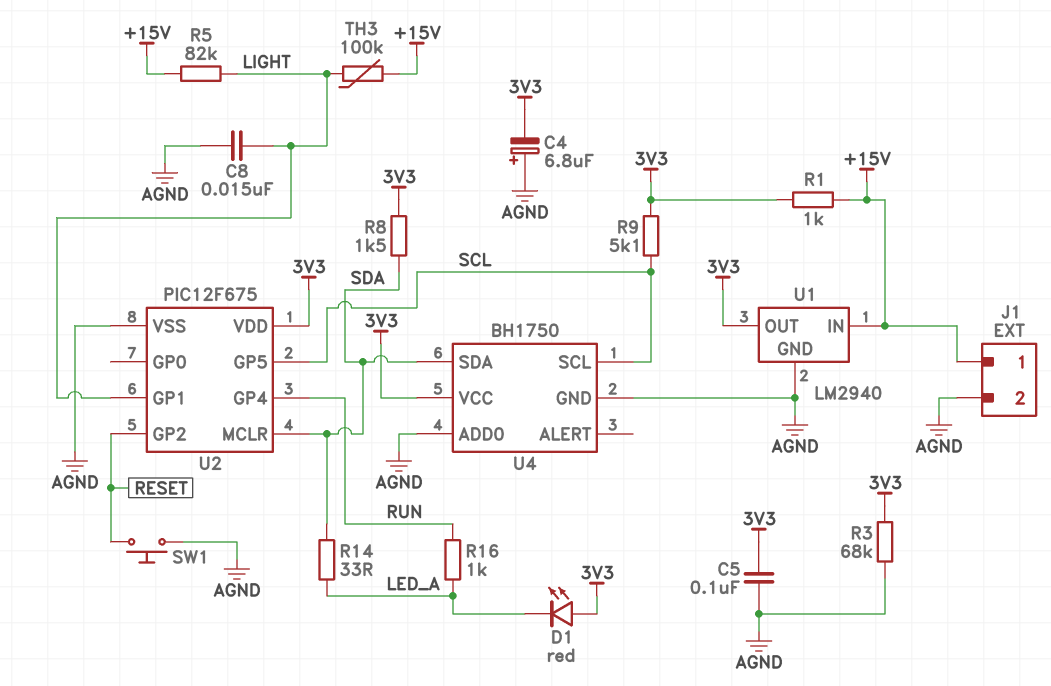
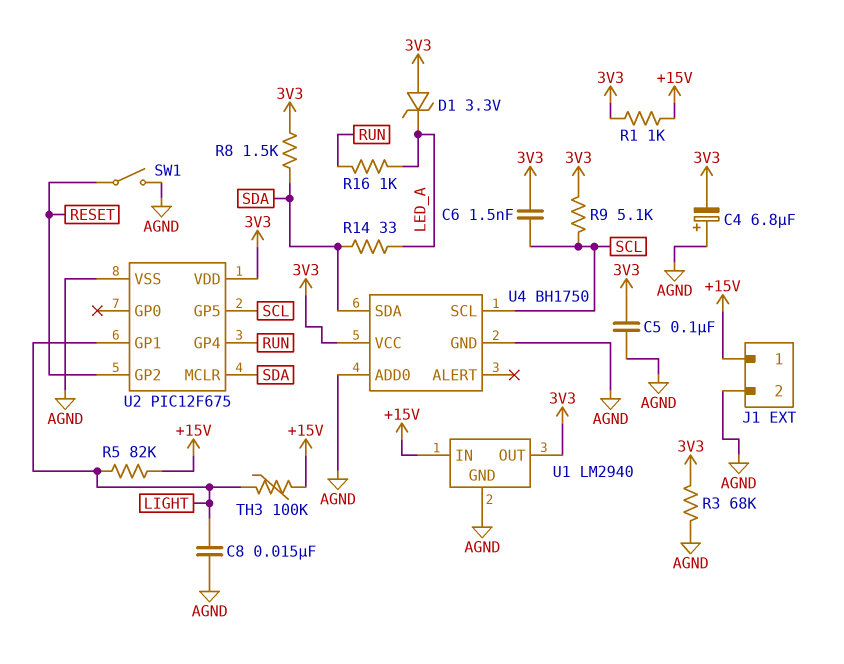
C6: none -> 1.5nF (3V3, SCL)
D1: LED red (A 3V3, K LED_A) -> zener 3.3V (A 3V3, K LED_A)
SW1: button (AGND, RESET) -> switch (AGND, RESET)

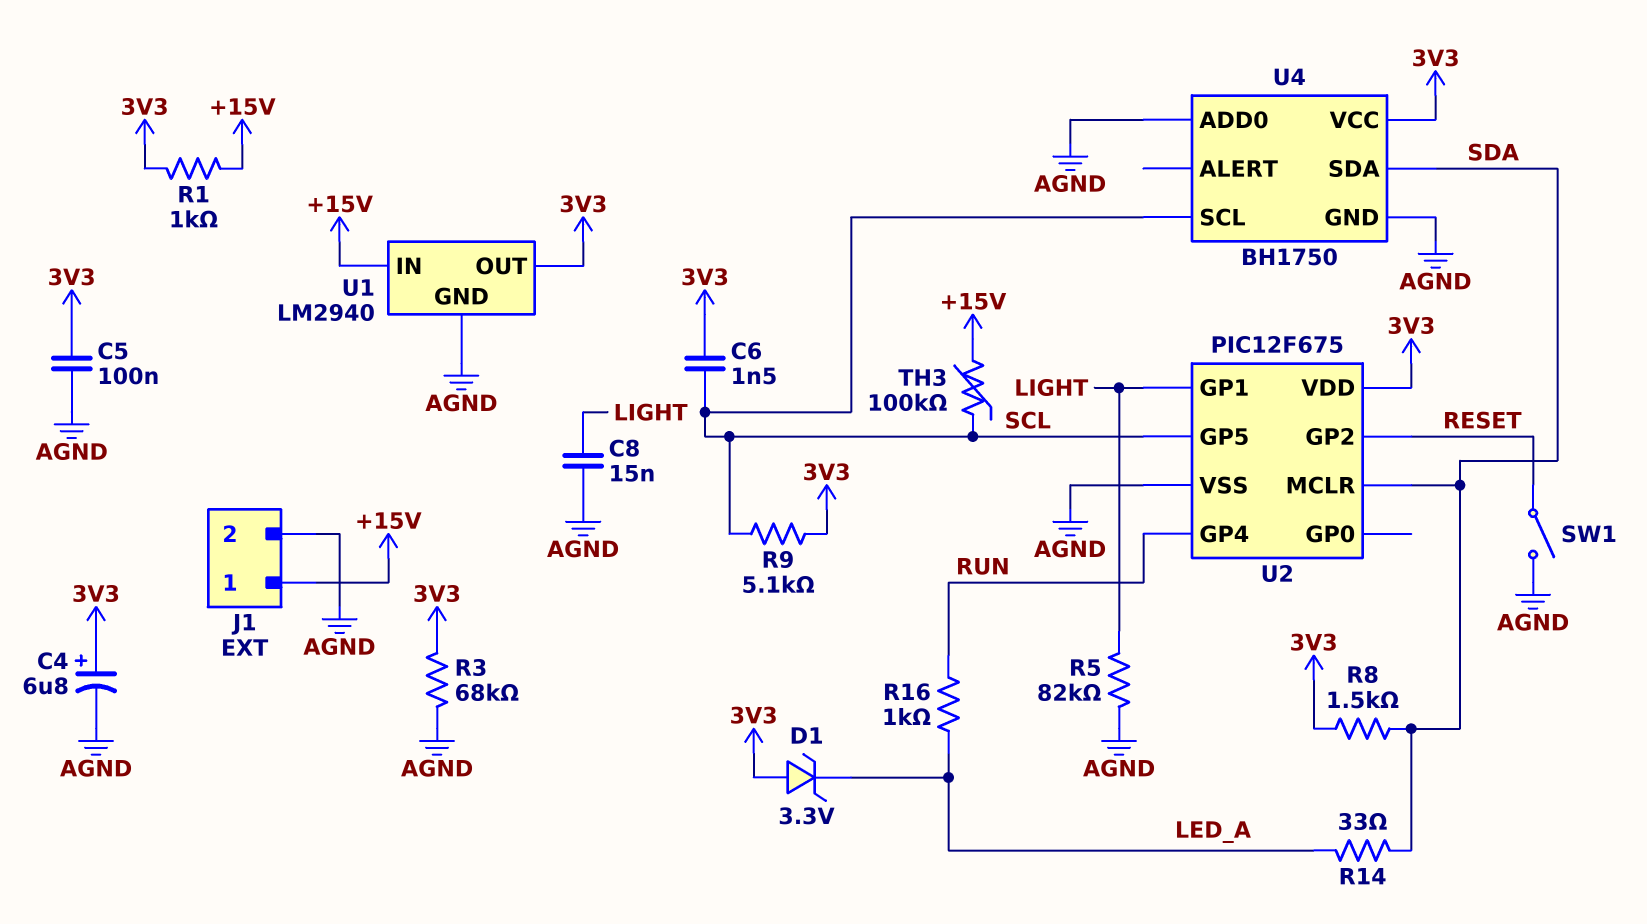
C4: 6.8uF (plus AGND, minus 3V3) -> 6.8uF (plus 3V3, minus AGND)
R5: 82k (+15V, LIGHT) -> 82k (AGND, LIGHT)
TH3: 100k (+15V, LIGHT) -> 100k (+15V, SCL)

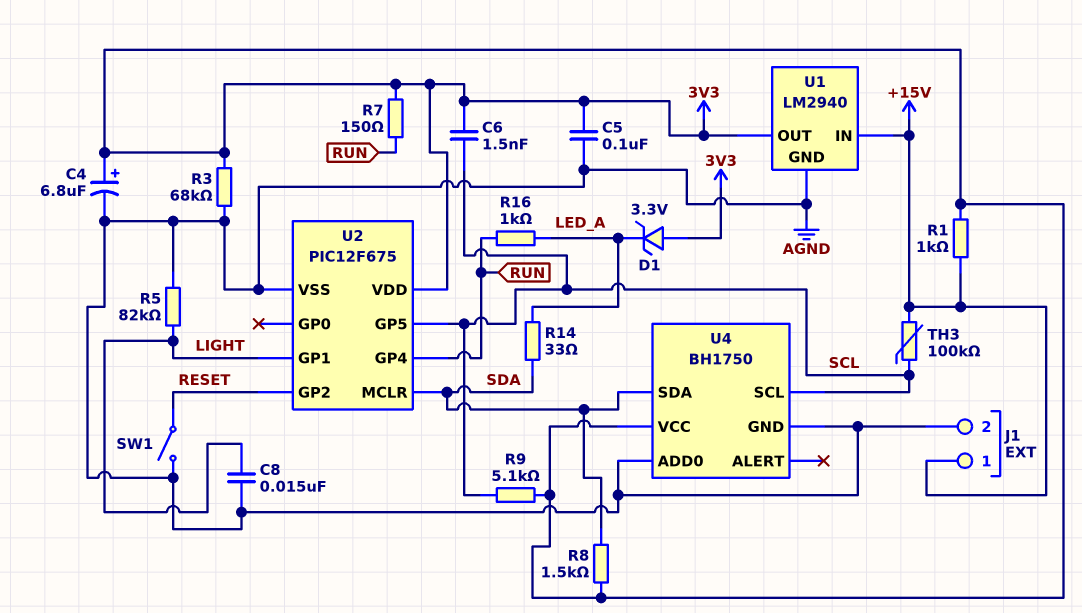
R7: none -> 150 (3V3, RUN)

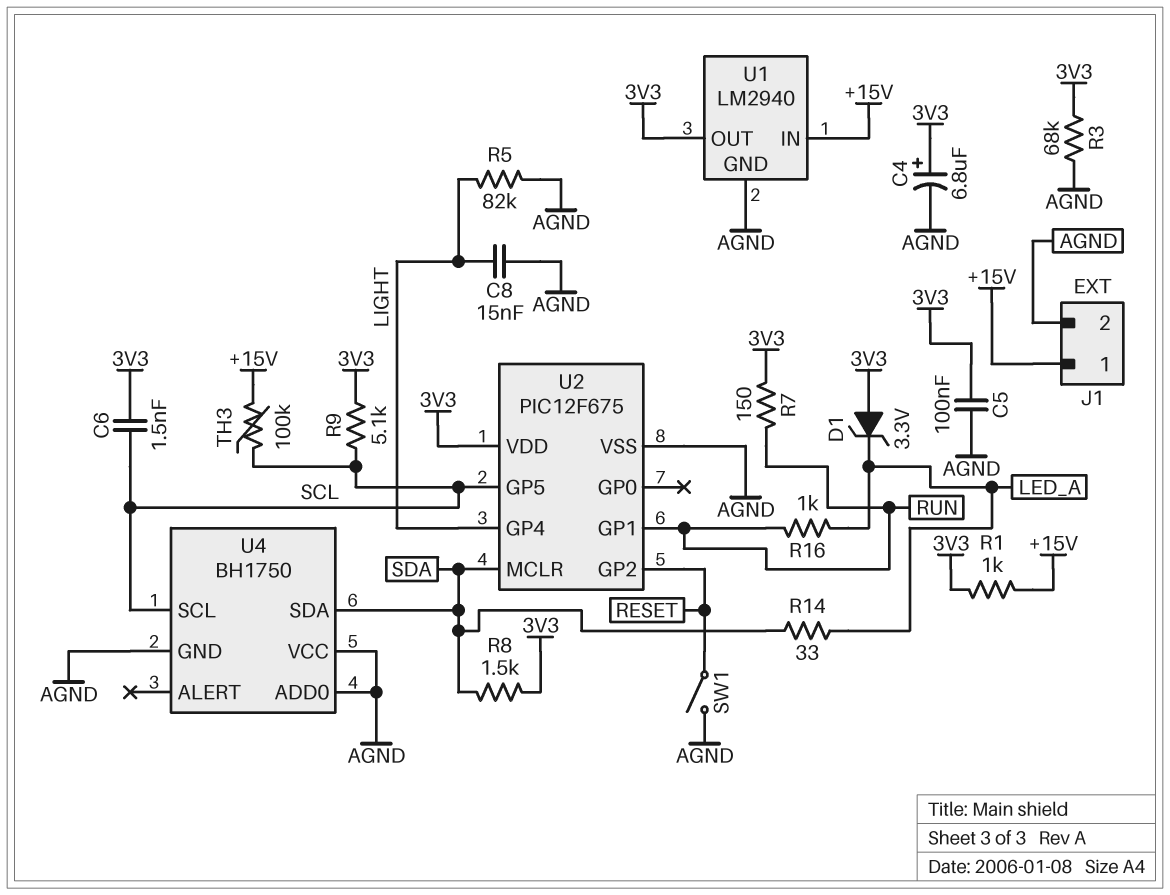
U2 pin GP1: LIGHT -> RUN
U2 pin GP4: RUN -> LIGHT
U4 pin VCC: 3V3 -> AGND

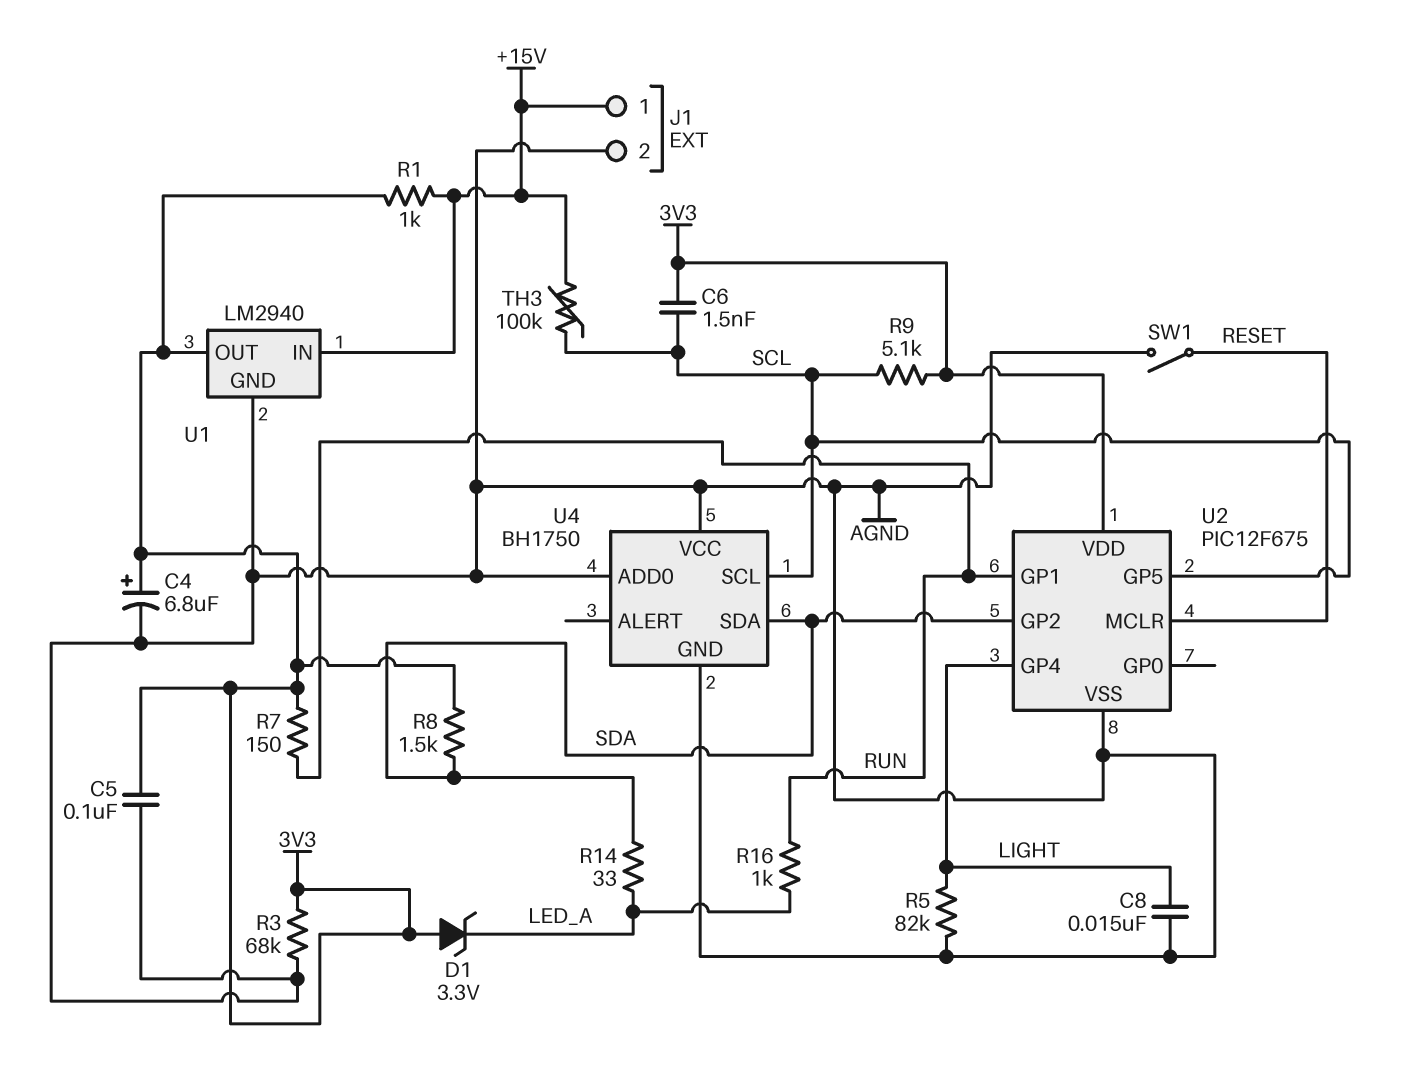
U2 pin GP2: RESET -> SDA
U2 pin MCLR: SDA -> RESET

